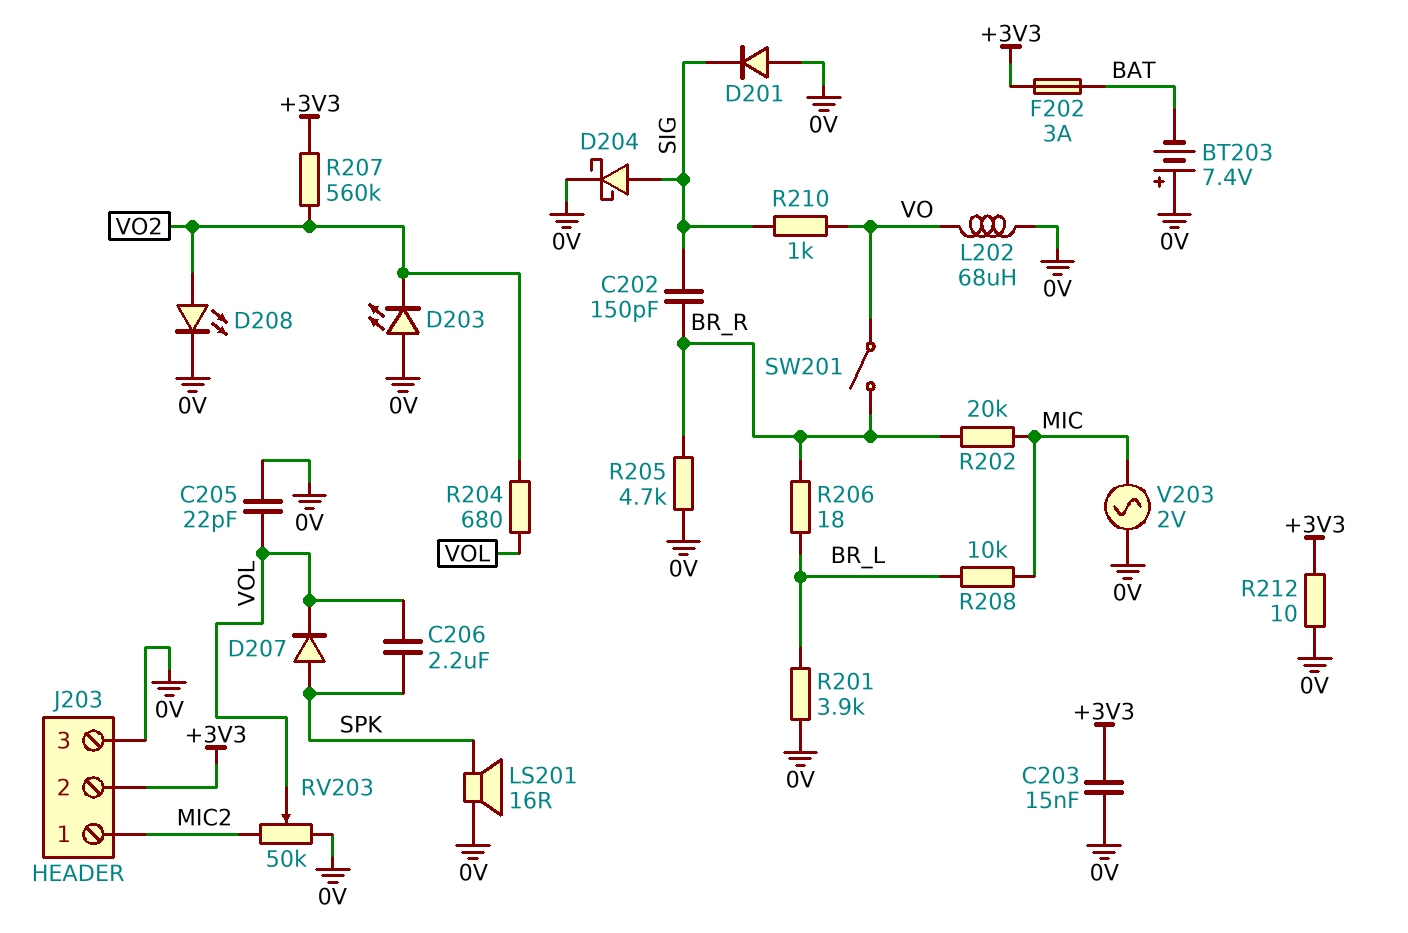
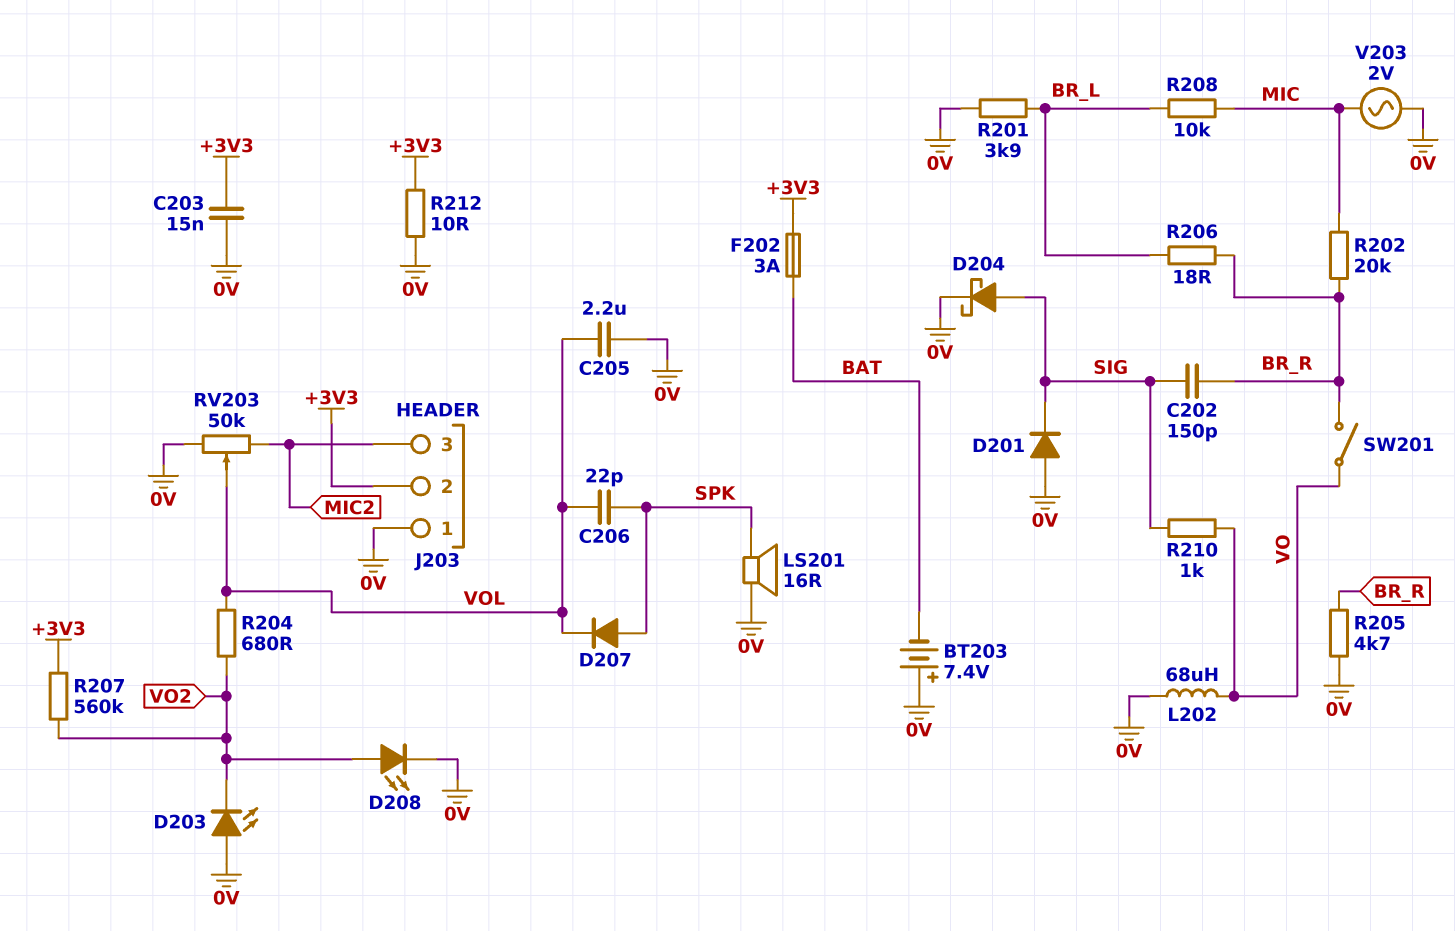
C205: 22pF (0V, VOL) -> 2.2uF (0V, VOL)
C206: 2.2uF (SPK, VOL) -> 22pF (SPK, VOL)
J203 pin 1: MIC2 -> 0V
J203 pin 3: 0V -> MIC2

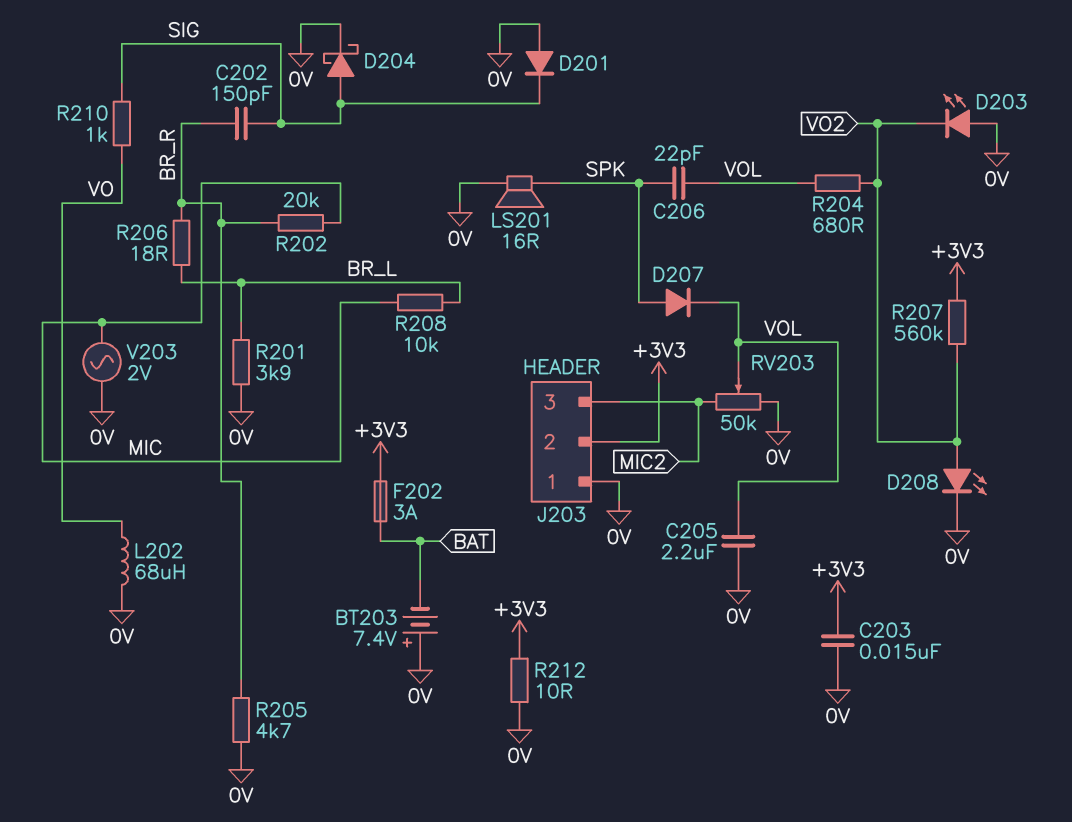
SW201: switch (BR_R, VO) -> none

